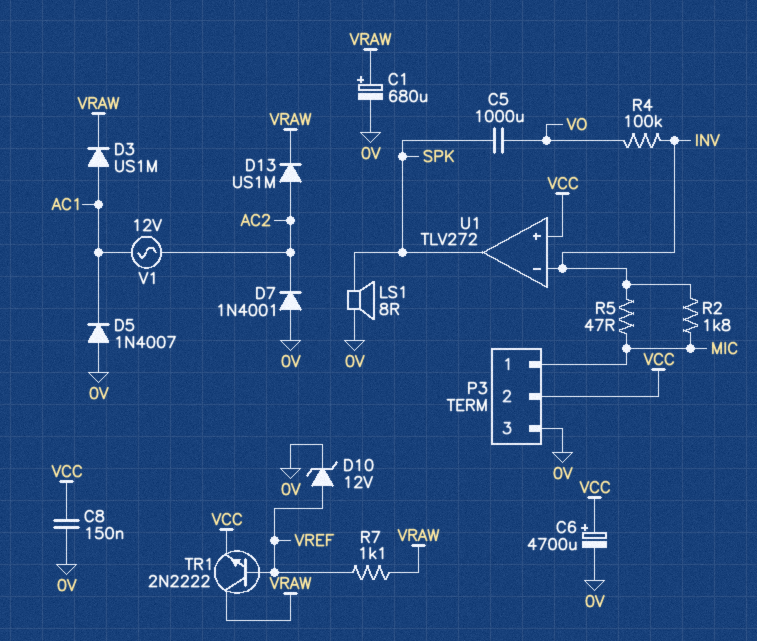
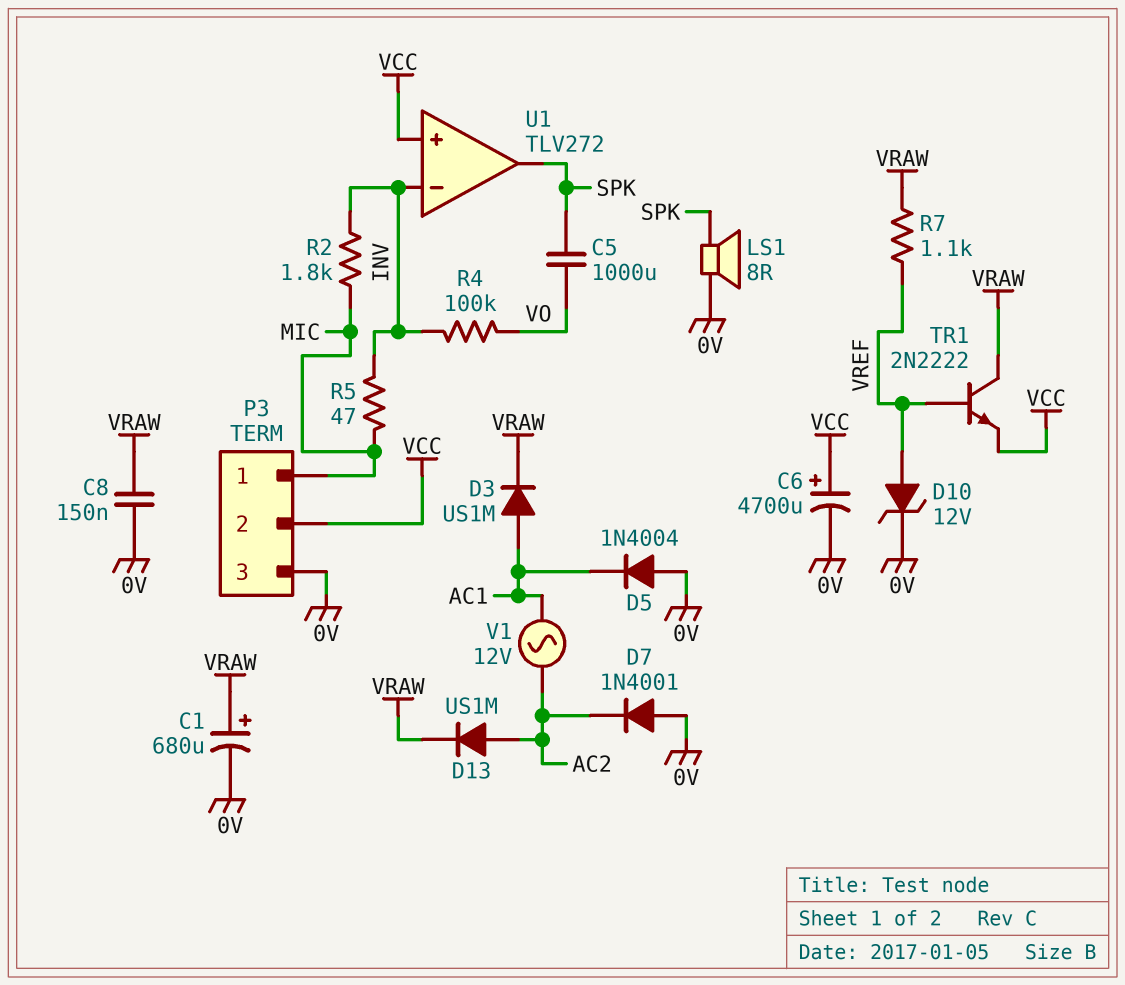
C8: 150nF (0V, VCC) -> 150nF (0V, VRAW)
D5: diode 1N4007 (A 0V, K AC1) -> diode 1N4004 (A 0V, K AC1)

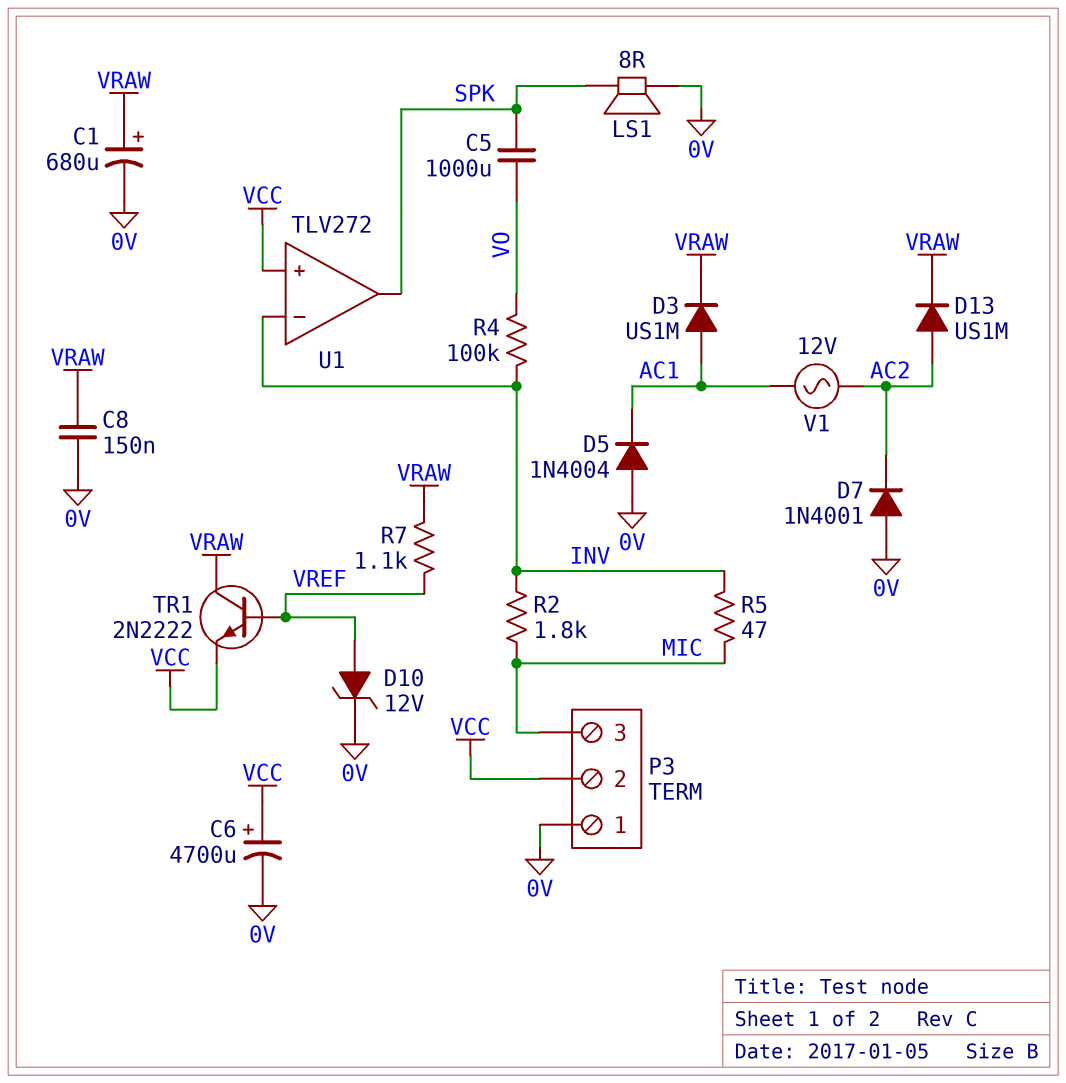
P3 pin 1: MIC -> 0V
P3 pin 3: 0V -> MIC

